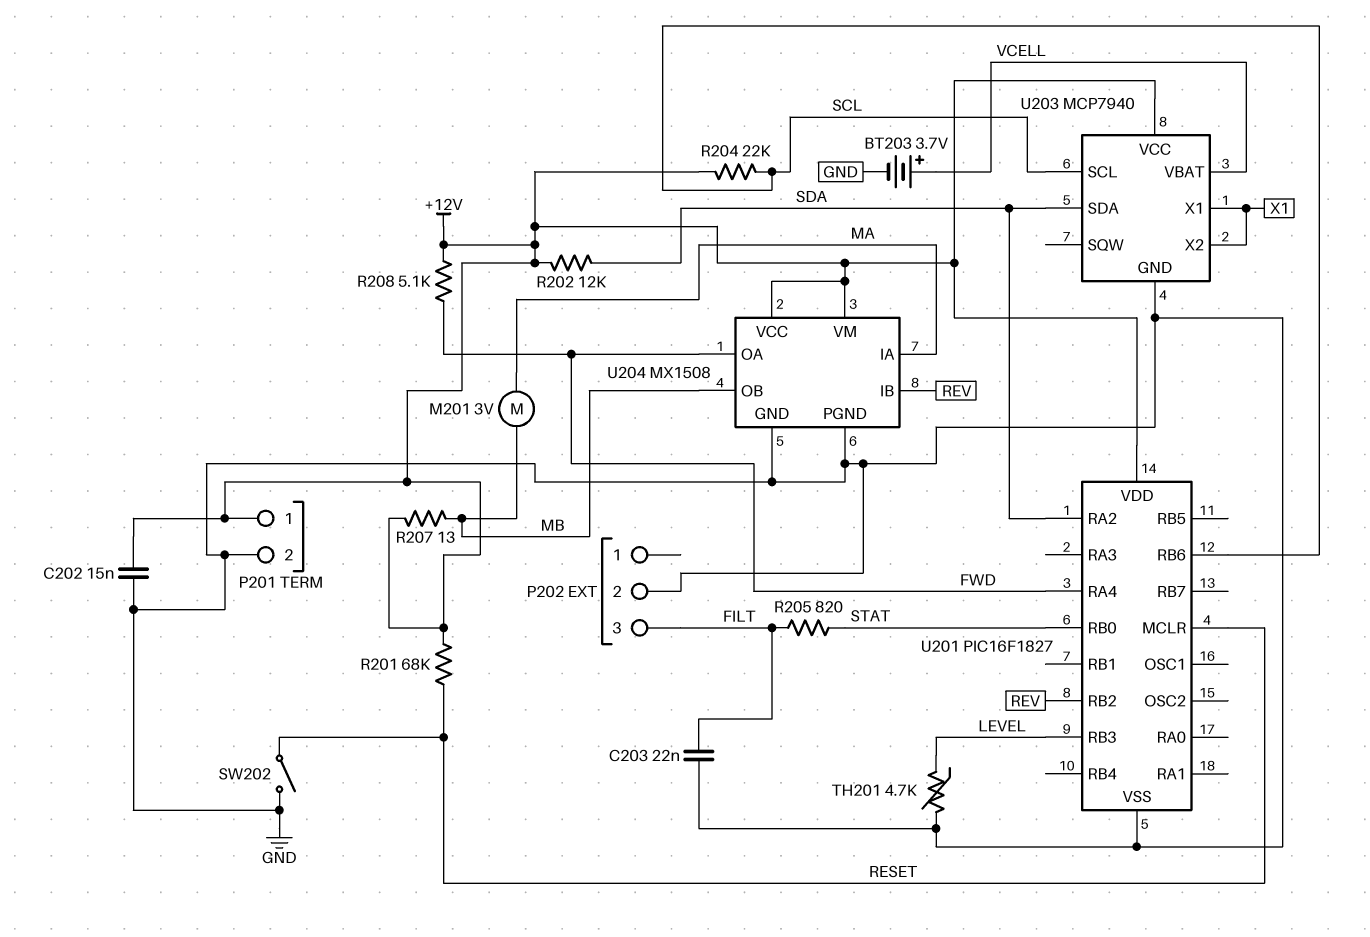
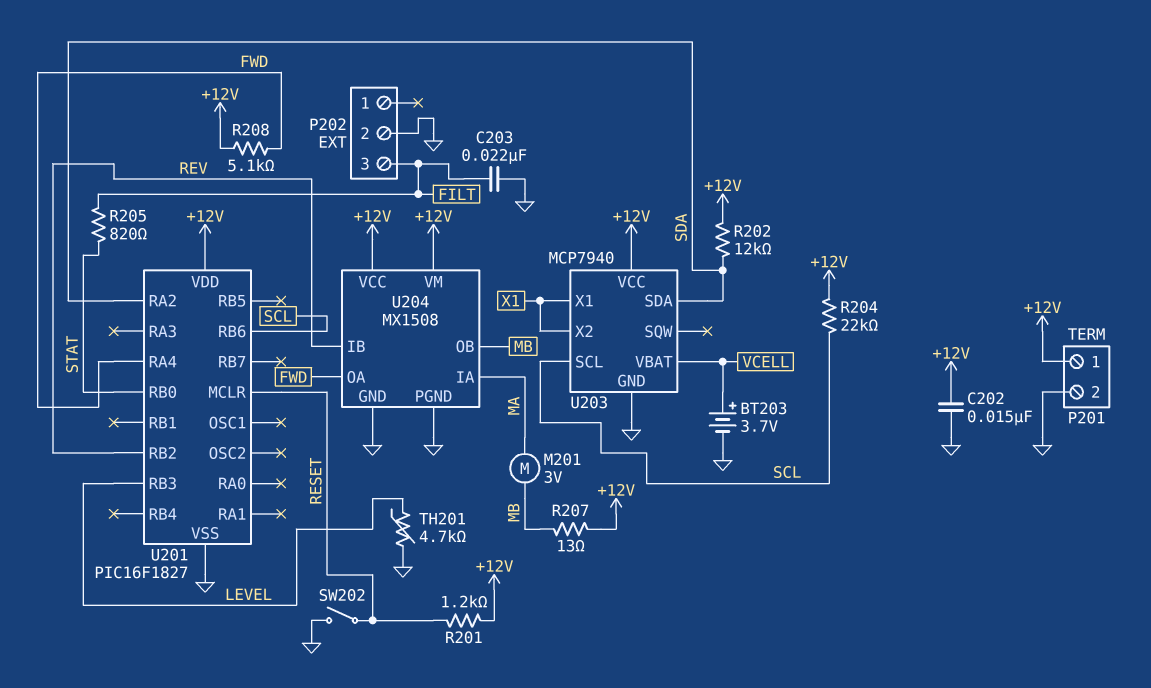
R201: 68k (+12V, RESET) -> 1.2k (+12V, RESET)

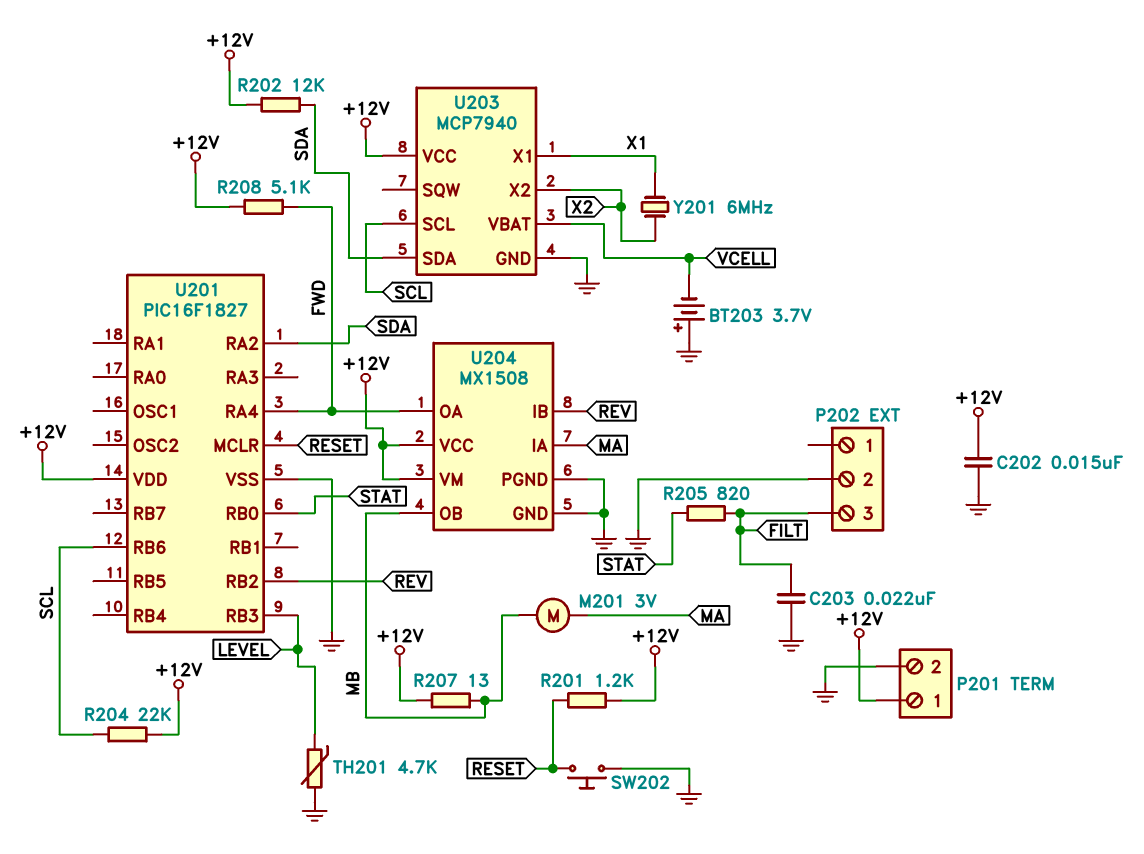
BT203: 3.7V (plus VCELL, minus GND) -> 3.7V (plus GND, minus VCELL)
SW202: switch (GND, RESET) -> button (GND, RESET)
U203 pin X2: X1 -> X2
Y201: none -> 6MHz (X1, X2)

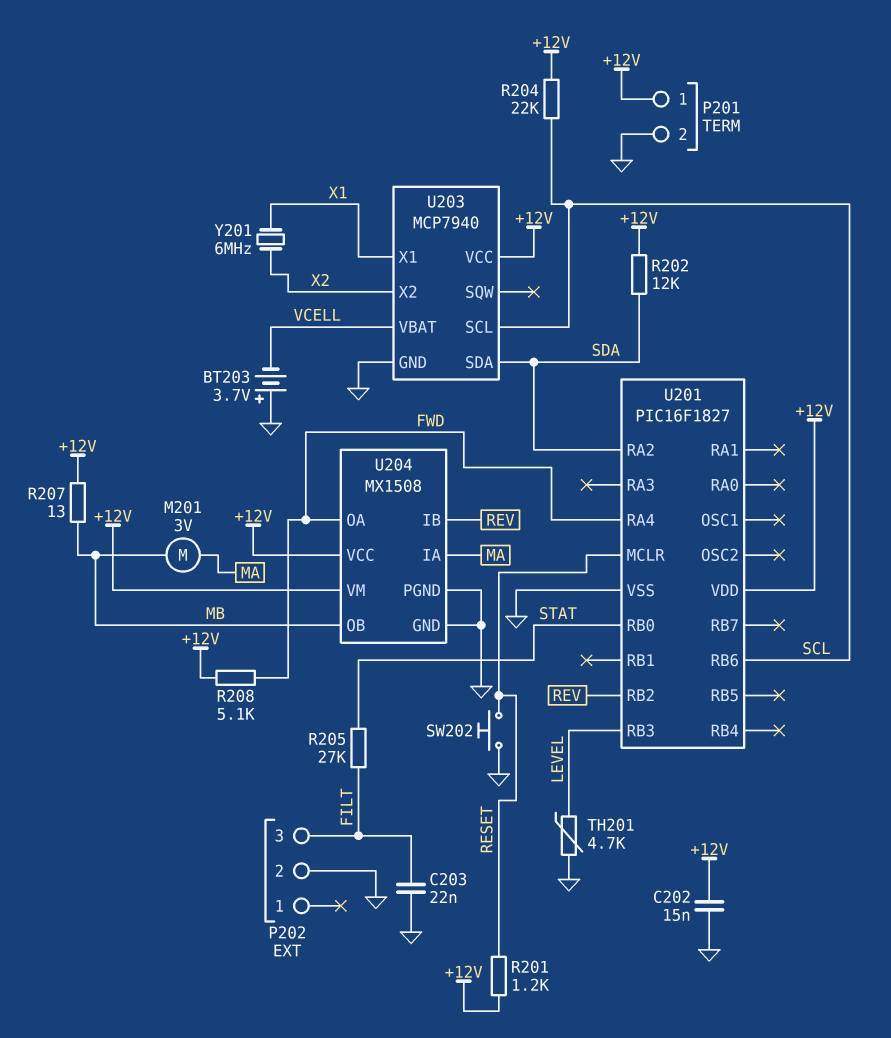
R205: 820 (FILT, STAT) -> 27k (FILT, STAT)

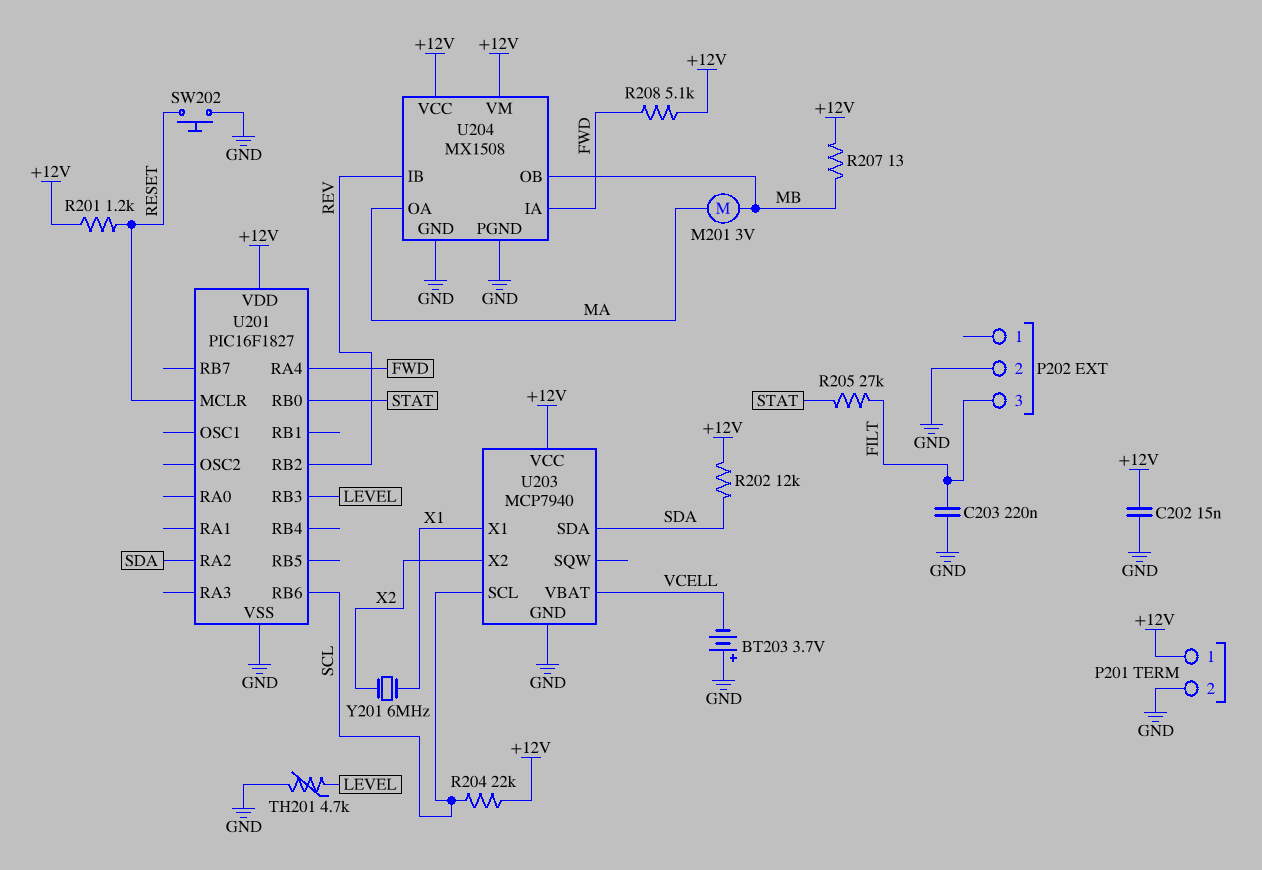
C203: 22nF (FILT, GND) -> 220nF (FILT, GND)
U204 pin IA: MA -> FWD
U204 pin OA: FWD -> MA

